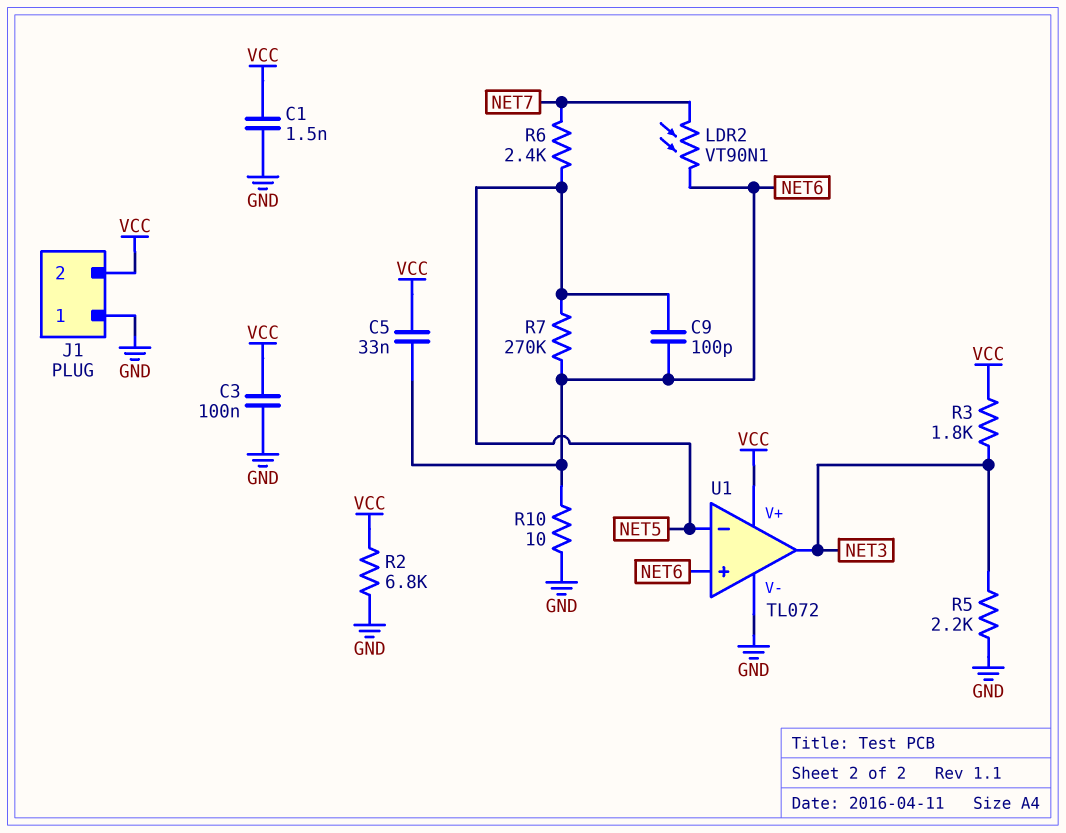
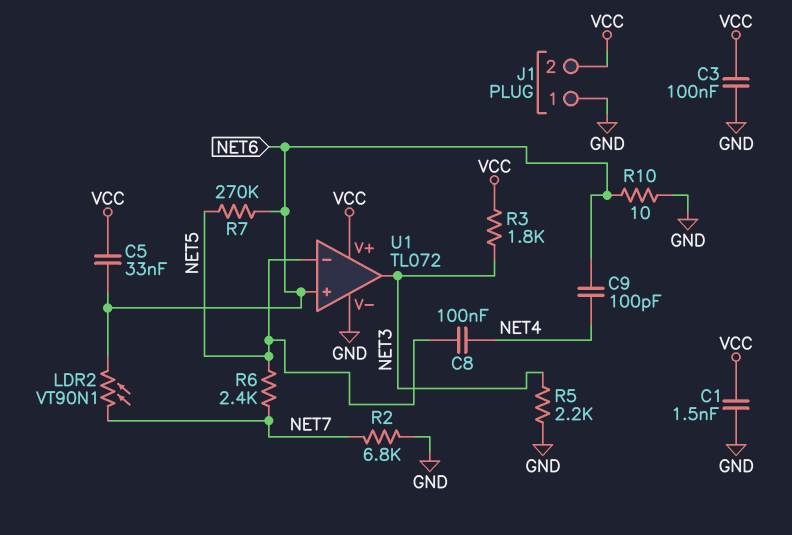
C8: none -> 100nF (NET4, NET5)
C9: 100pF (NET5, NET6) -> 100pF (NET4, NET6)
R2: 6.8k (GND, VCC) -> 6.8k (GND, NET7)

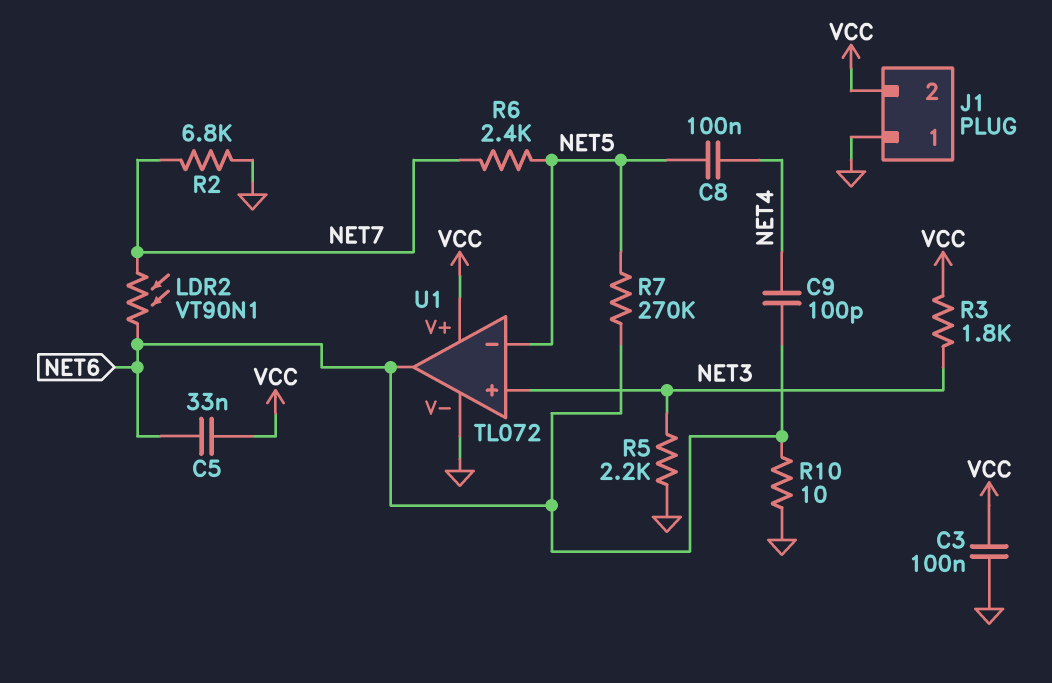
C1: 1.5nF (GND, VCC) -> none
U1 pin in+: NET6 -> NET3
U1 pin out: NET3 -> NET6

